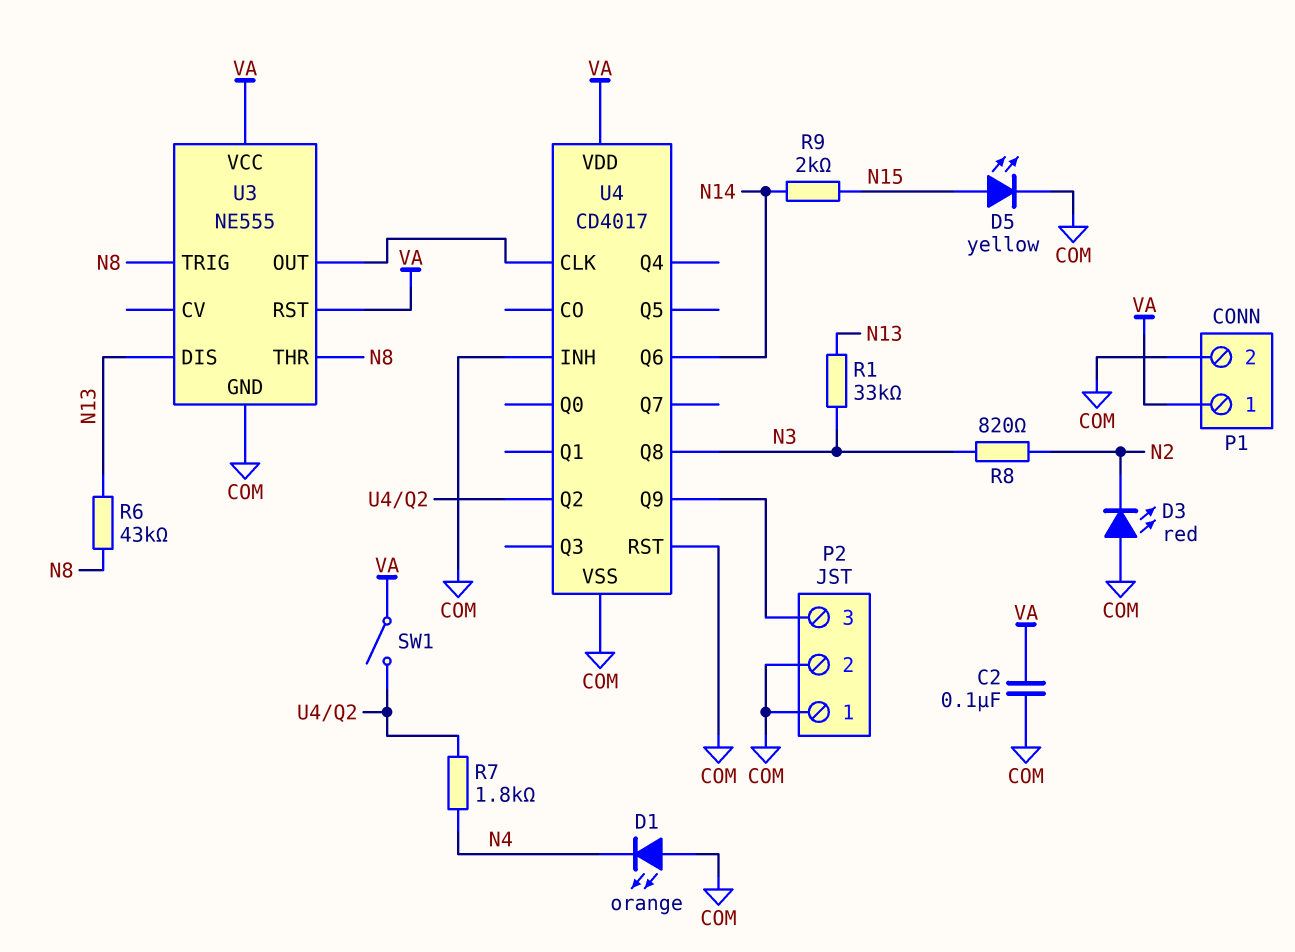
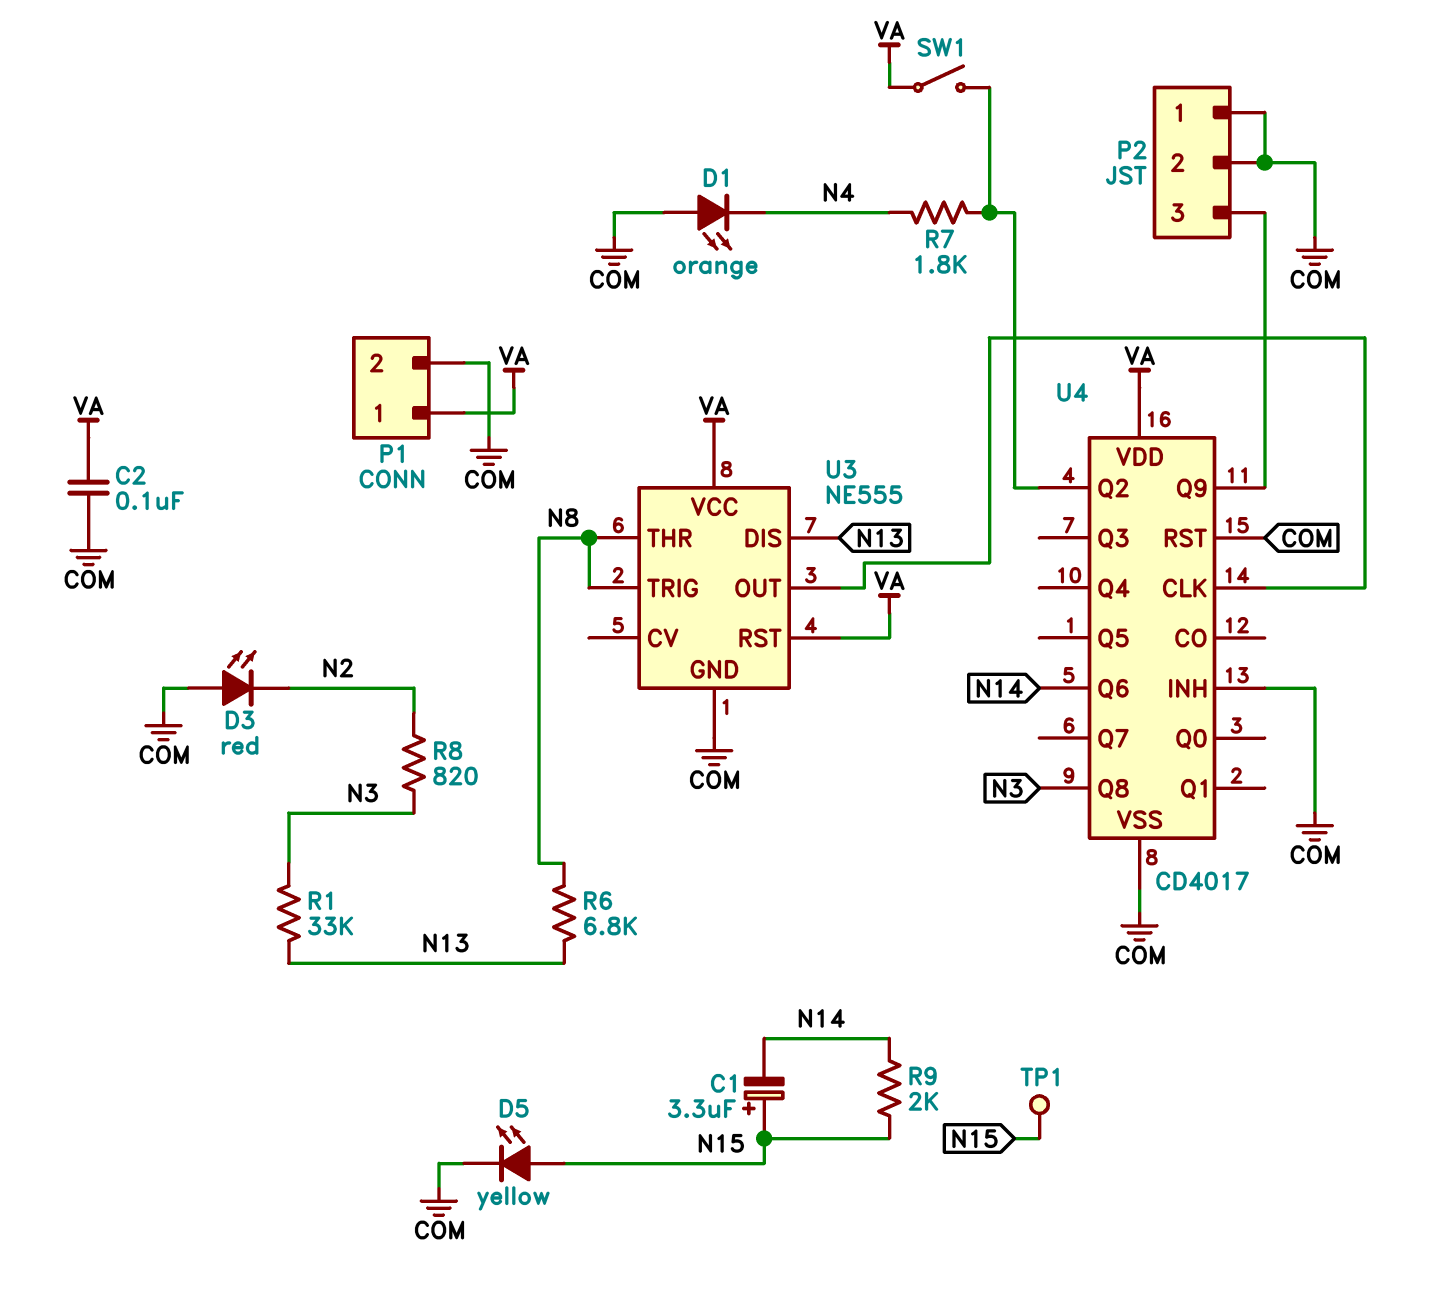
C1: none -> 3.3uF (plus N15, minus N14)
R6: 43k (N8, N13) -> 6.8k (N8, N13)
TP1: none -> test point (N15)

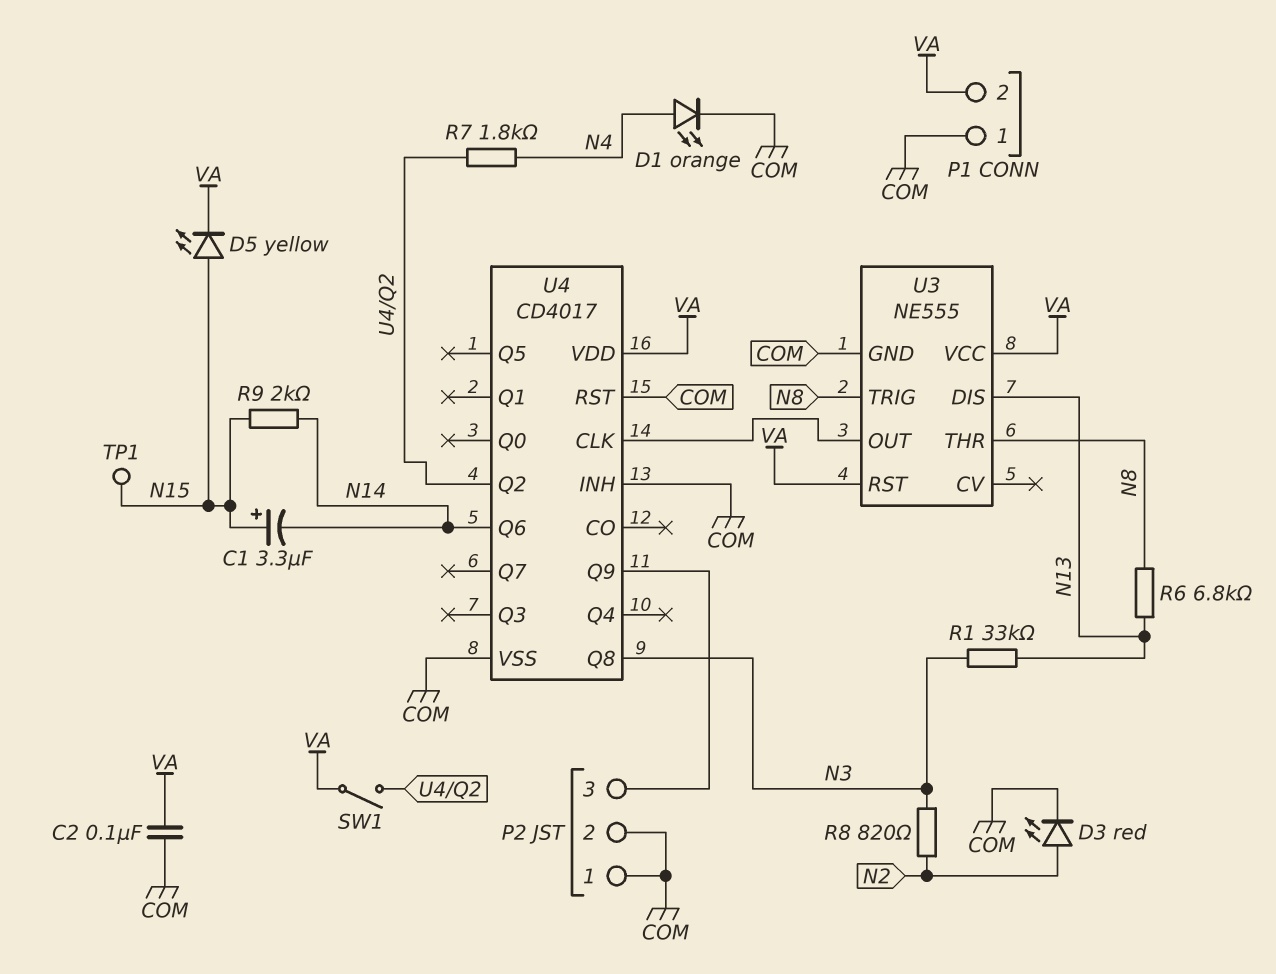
D1: LED orange (A COM, K N4) -> LED orange (A N4, K COM)
D3: LED red (A COM, K N2) -> LED red (A N2, K COM)
D5: LED yellow (A N15, K COM) -> LED yellow (A N15, K VA)
P1 pin 1: VA -> COM
P1 pin 2: COM -> VA

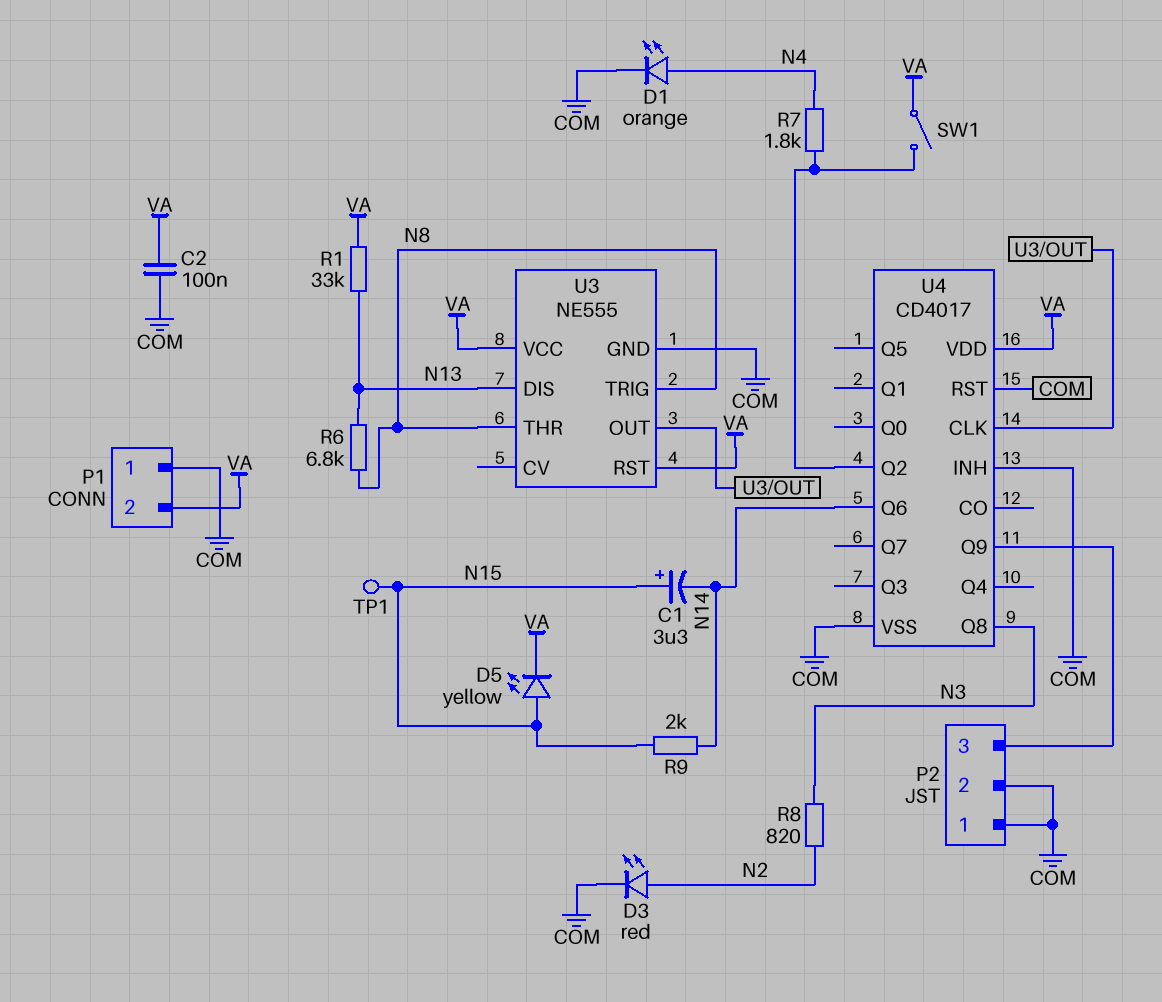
R1: 33k (N3, N13) -> 33k (N13, VA)

